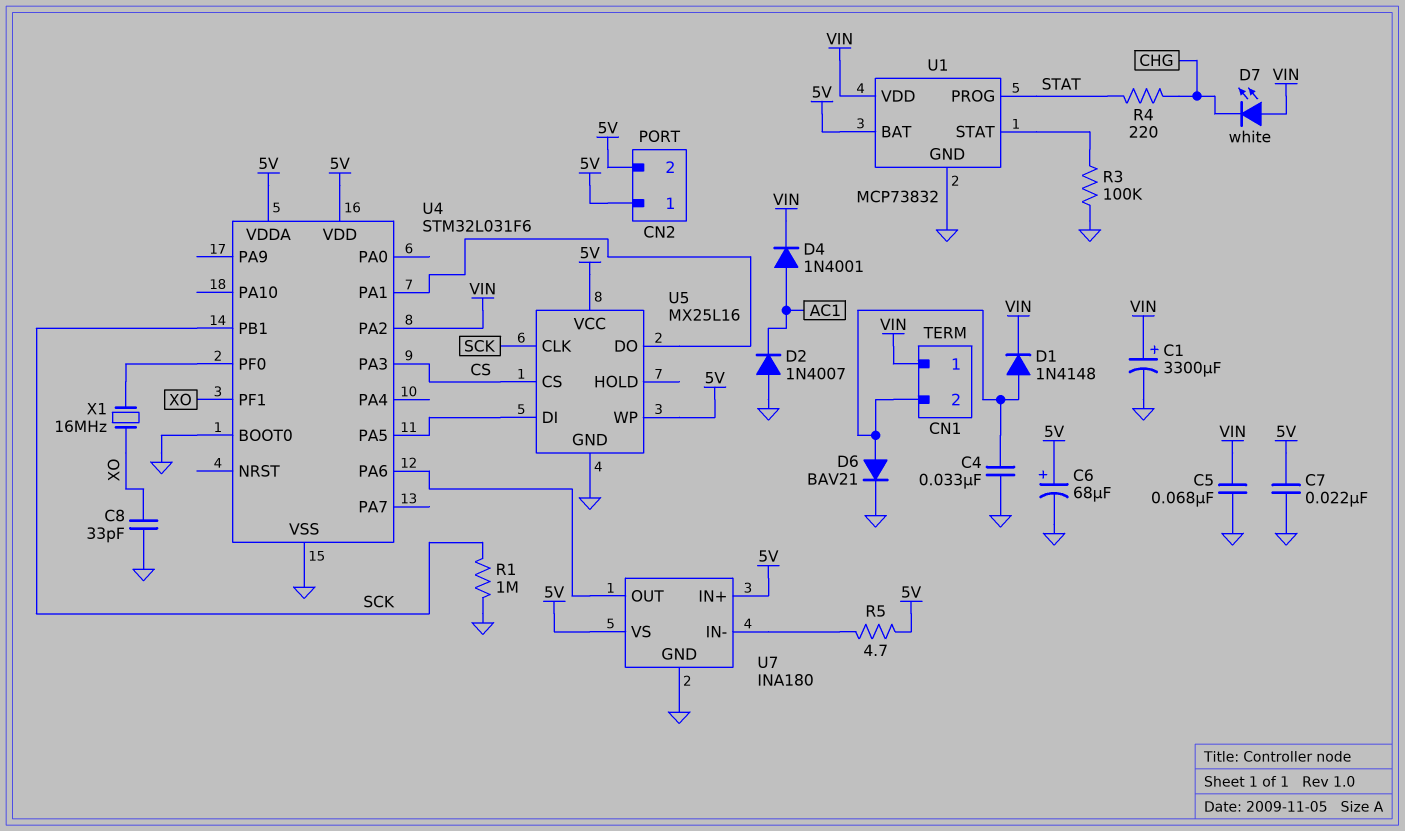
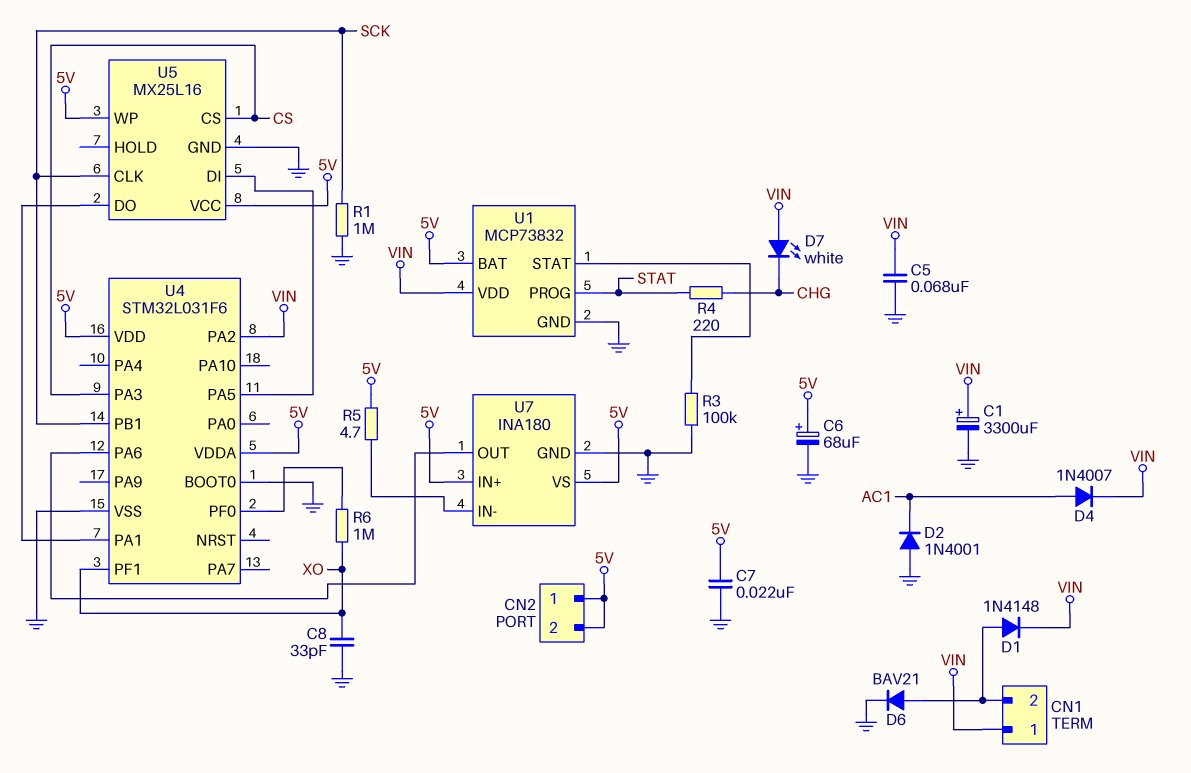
C4: 33nF (CN1/2, GND) -> none
D2: diode 1N4007 (A GND, K AC1) -> diode 1N4001 (A GND, K AC1)
D4: diode 1N4001 (A AC1, K VIN) -> diode 1N4007 (A AC1, K VIN)
R6: none -> 1M (U4/PF0, XO)
X1: 16MHz (U4/PF0, XO) -> none

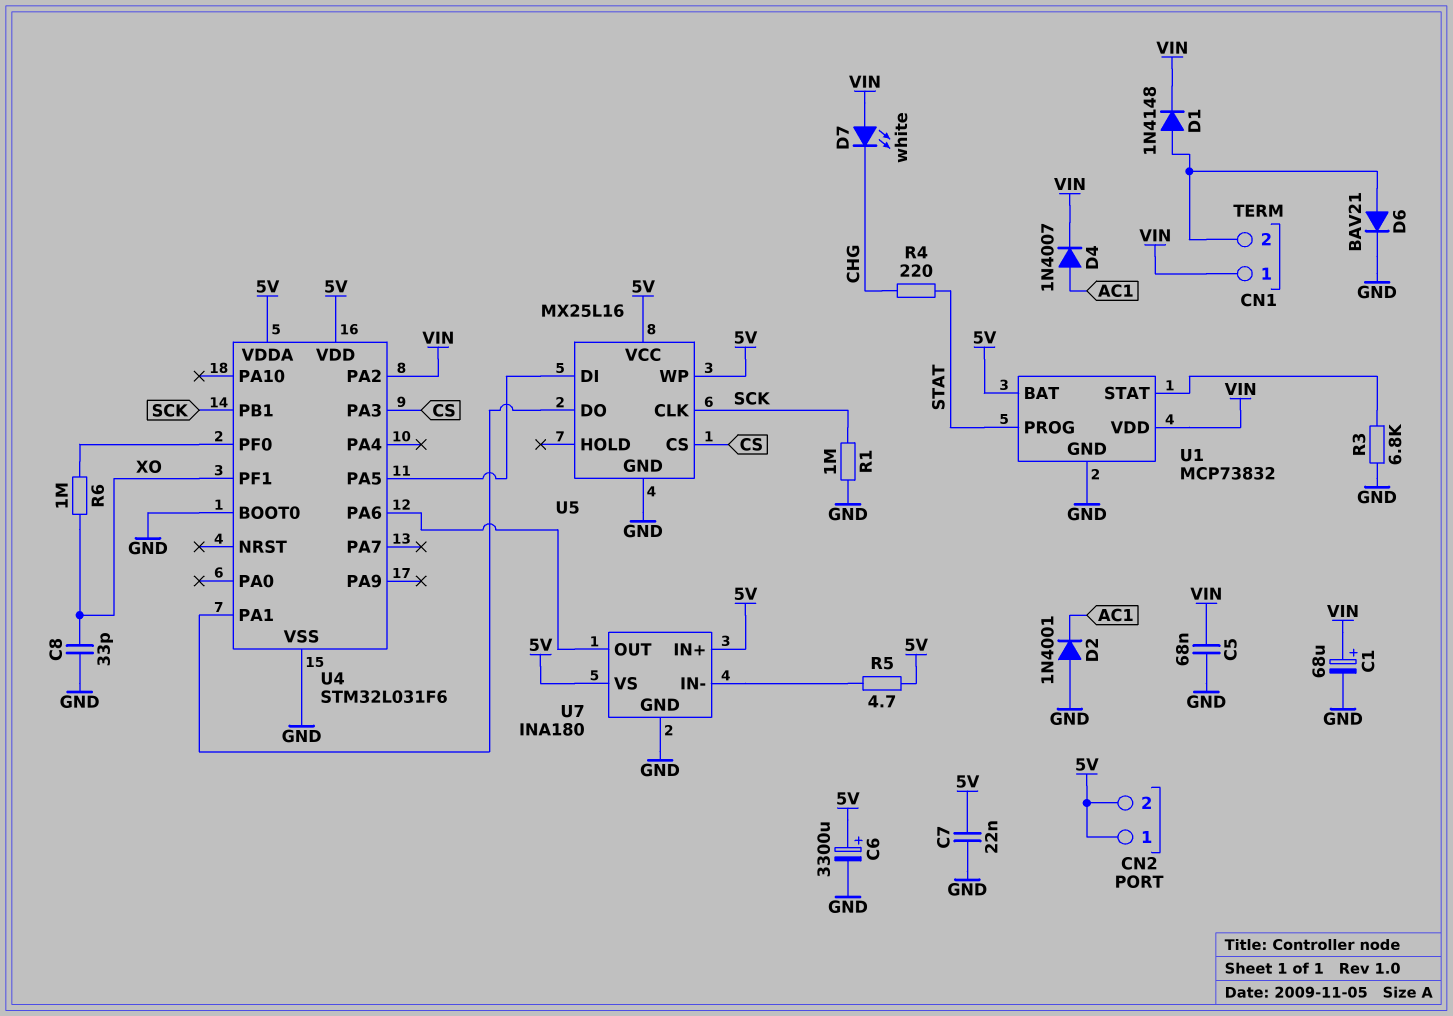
C1: 3300uF (plus VIN, minus GND) -> 68uF (plus VIN, minus GND)
C6: 68uF (plus 5V, minus GND) -> 3300uF (plus 5V, minus GND)
R3: 100k (GND, U1/STAT) -> 6.8k (GND, U1/STAT)

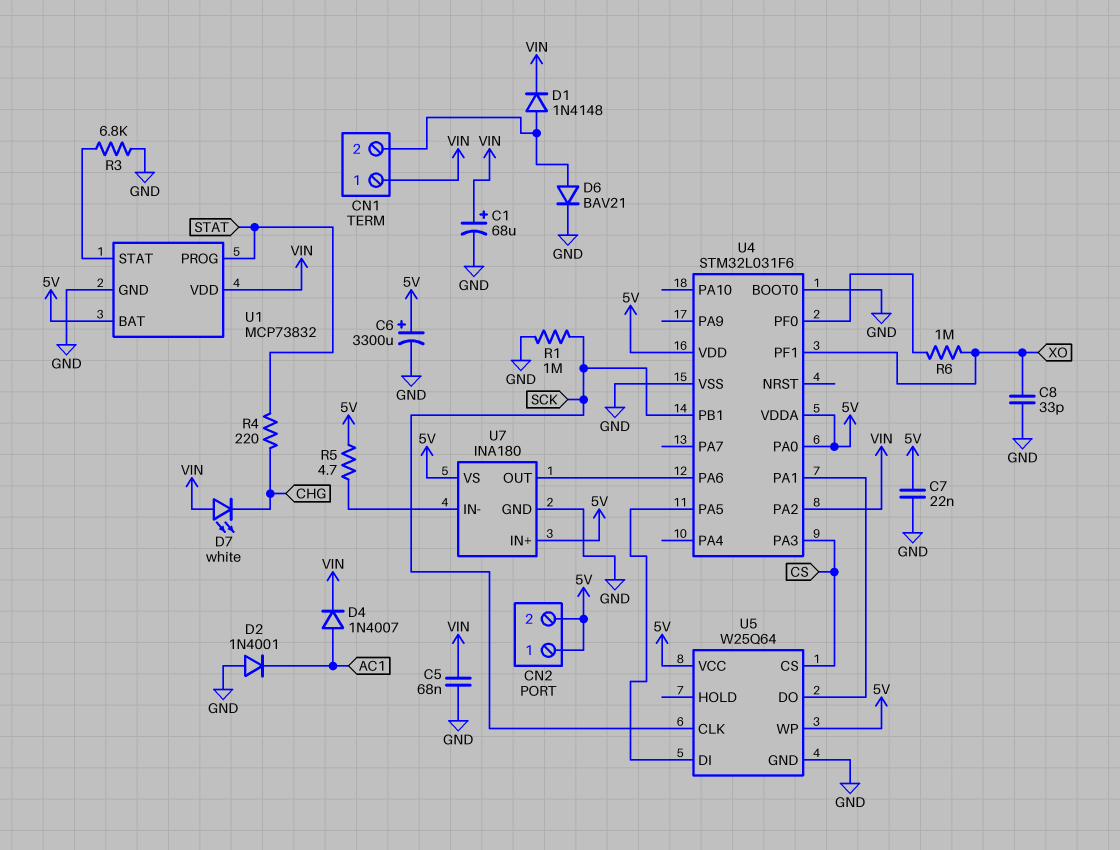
U4 pin PA0: none -> 5V
U5: MX25L16 -> W25Q64

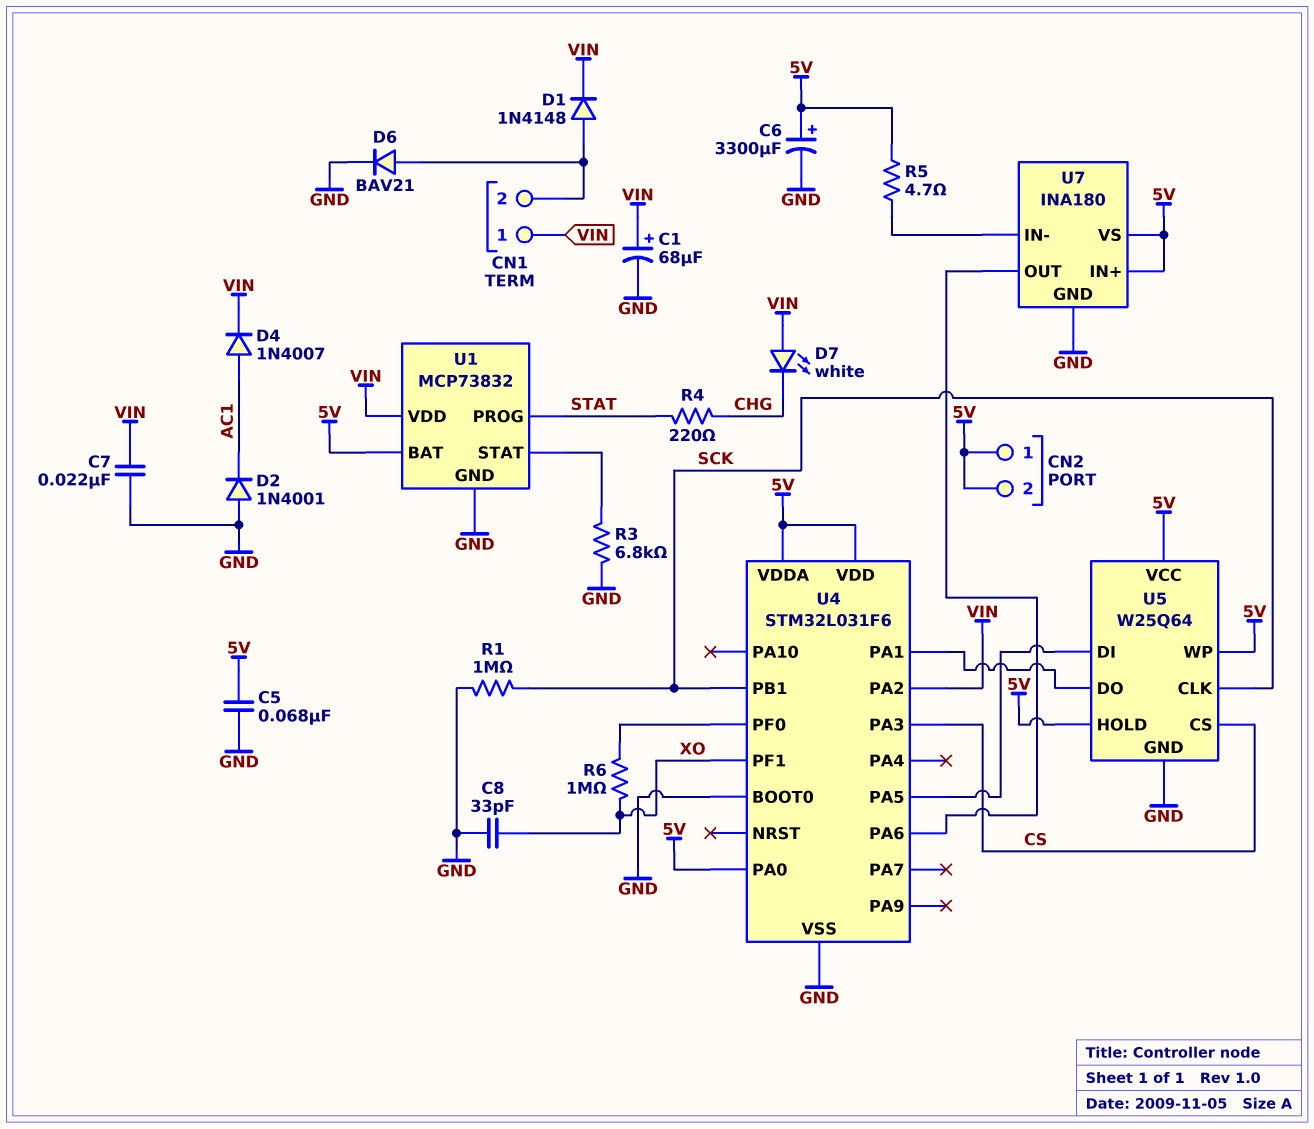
C5: 68nF (GND, VIN) -> 68nF (5V, GND)
C7: 22nF (5V, GND) -> 22nF (GND, VIN)
U5 pin HOLD: none -> 5V

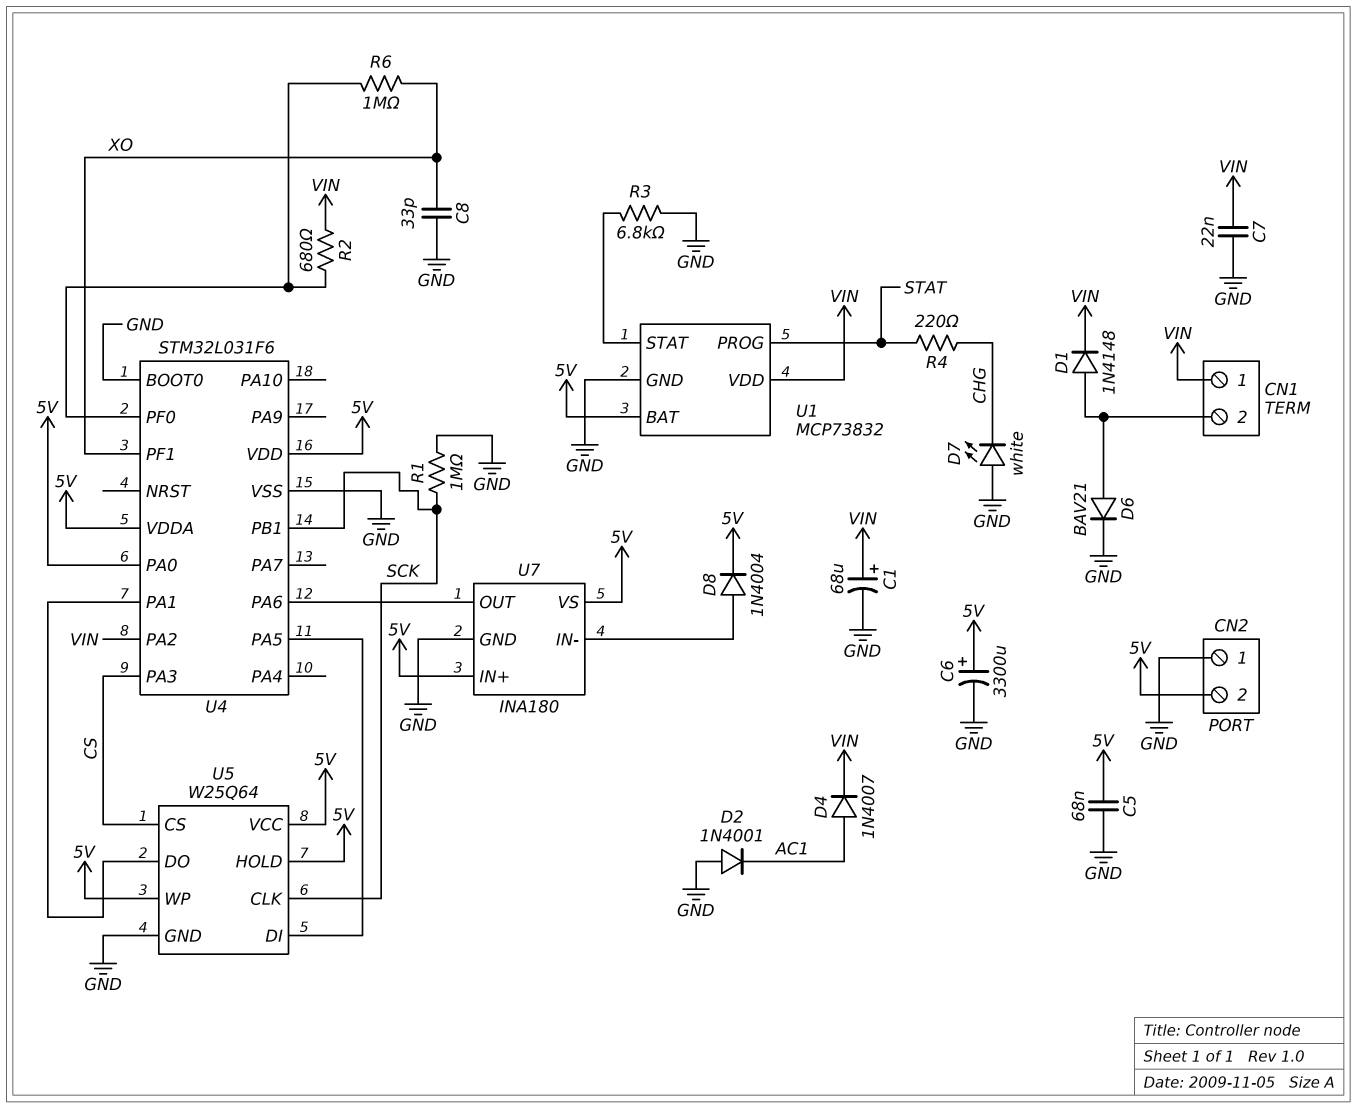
CN2 pin 1: 5V -> GND
D7: LED white (A VIN, K CHG) -> LED white (A GND, K CHG)
D8: none -> diode 1N4004 (A U7/IN-, K 5V)
R2: none -> 680 (U4/PF0, VIN)
R5: 4.7 (5V, U7/IN-) -> none

